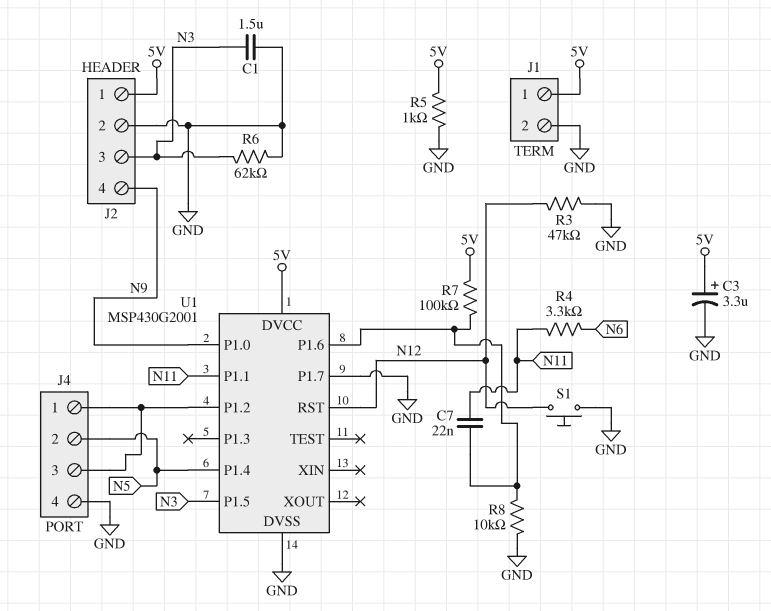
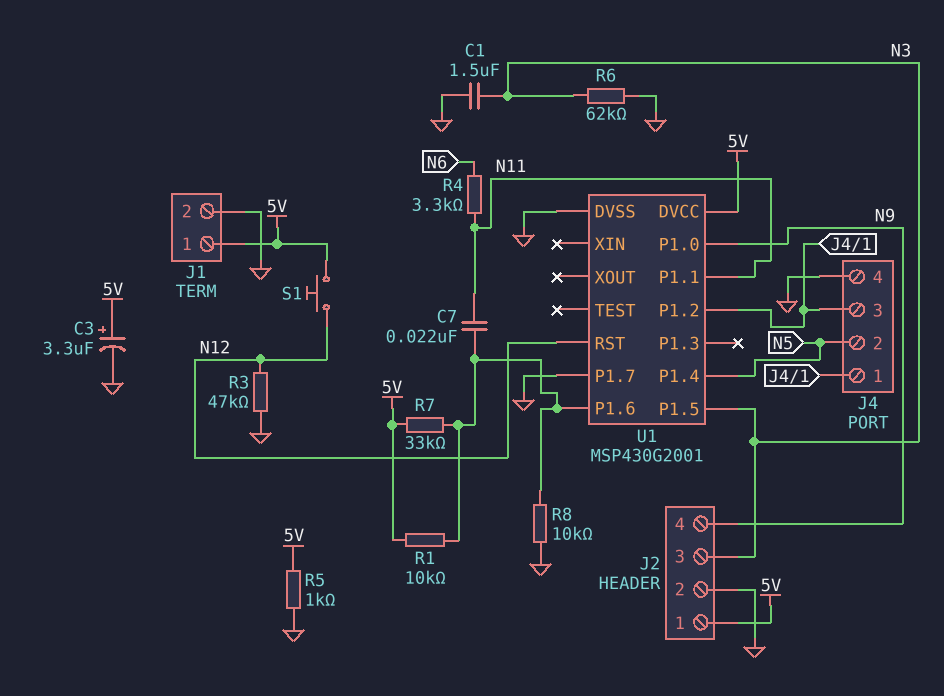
R1: none -> 10k (5V, U1/P1.6)
R7: 100k (5V, U1/P1.6) -> 33k (5V, U1/P1.6)
S1: button (GND, N12) -> button (5V, N12)

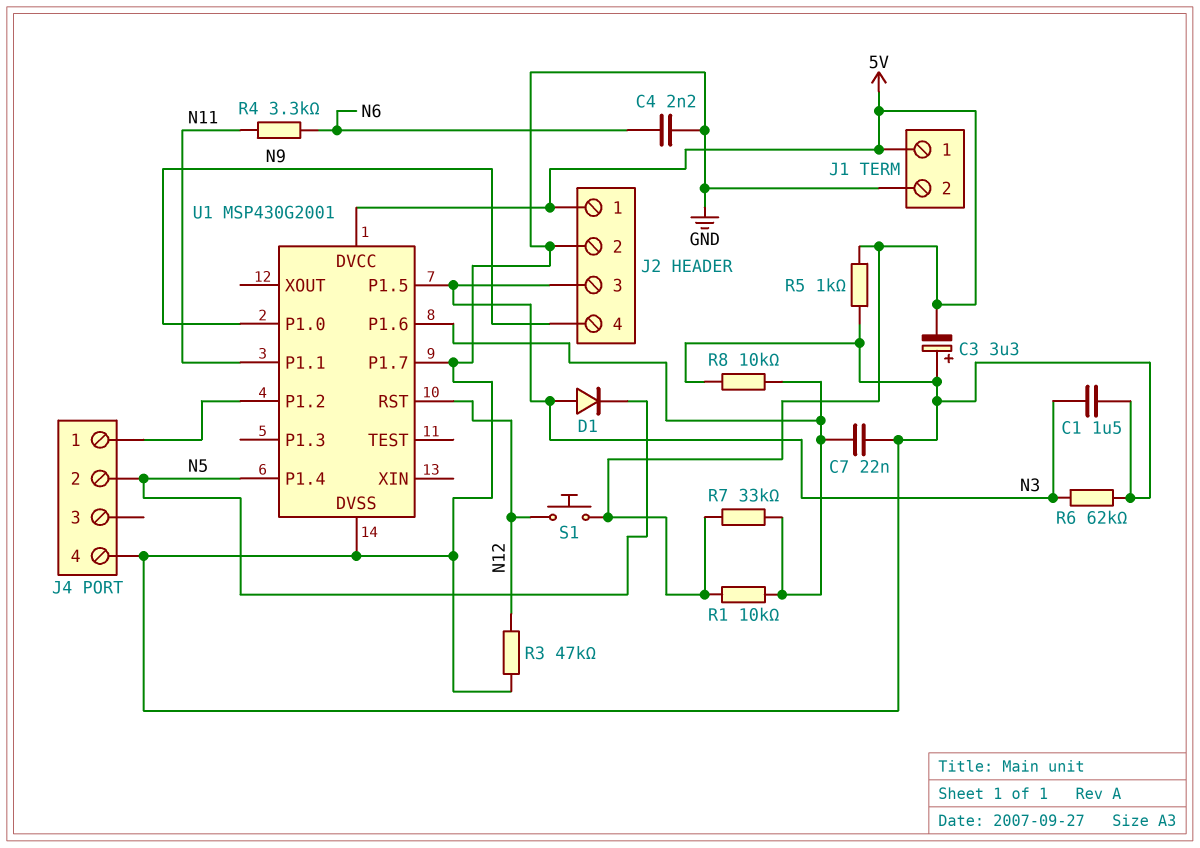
C3: 3.3uF (plus 5V, minus GND) -> 3.3uF (plus GND, minus 5V)
C4: none -> 2.2nF (GND, N6)
C7: 22nF (N11, U1/P1.6) -> 22nF (GND, U1/P1.6)
D1: none -> diode (A N3, K N5)
J4 pin 3: J4/1 -> none

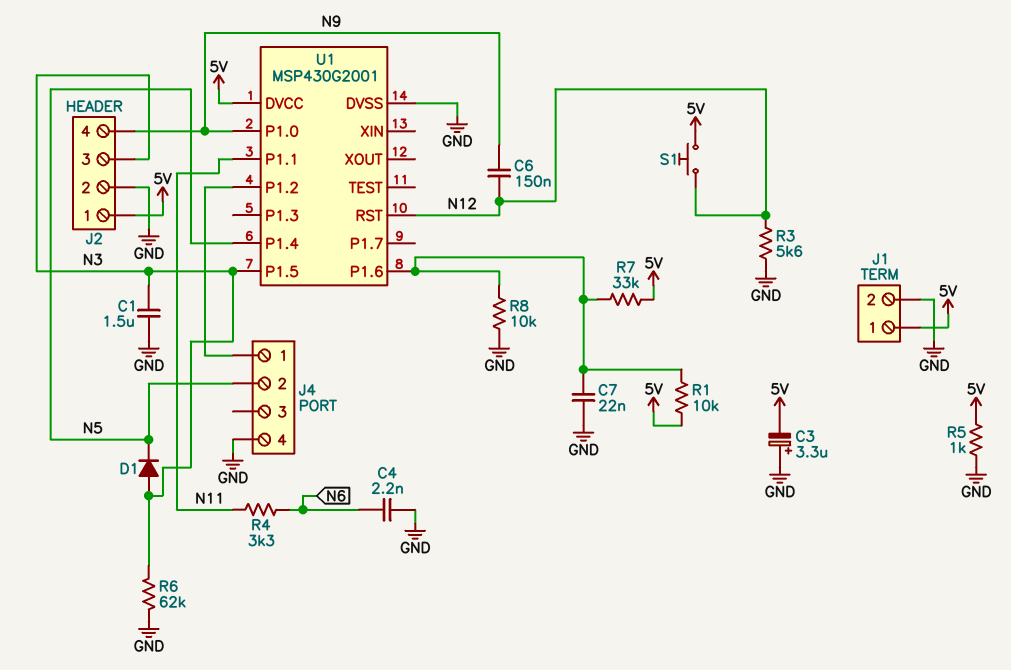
C6: none -> 150nF (N9, N12)
R3: 47k (GND, N12) -> 5.6k (GND, N12)
U1 pin P1.7: GND -> none

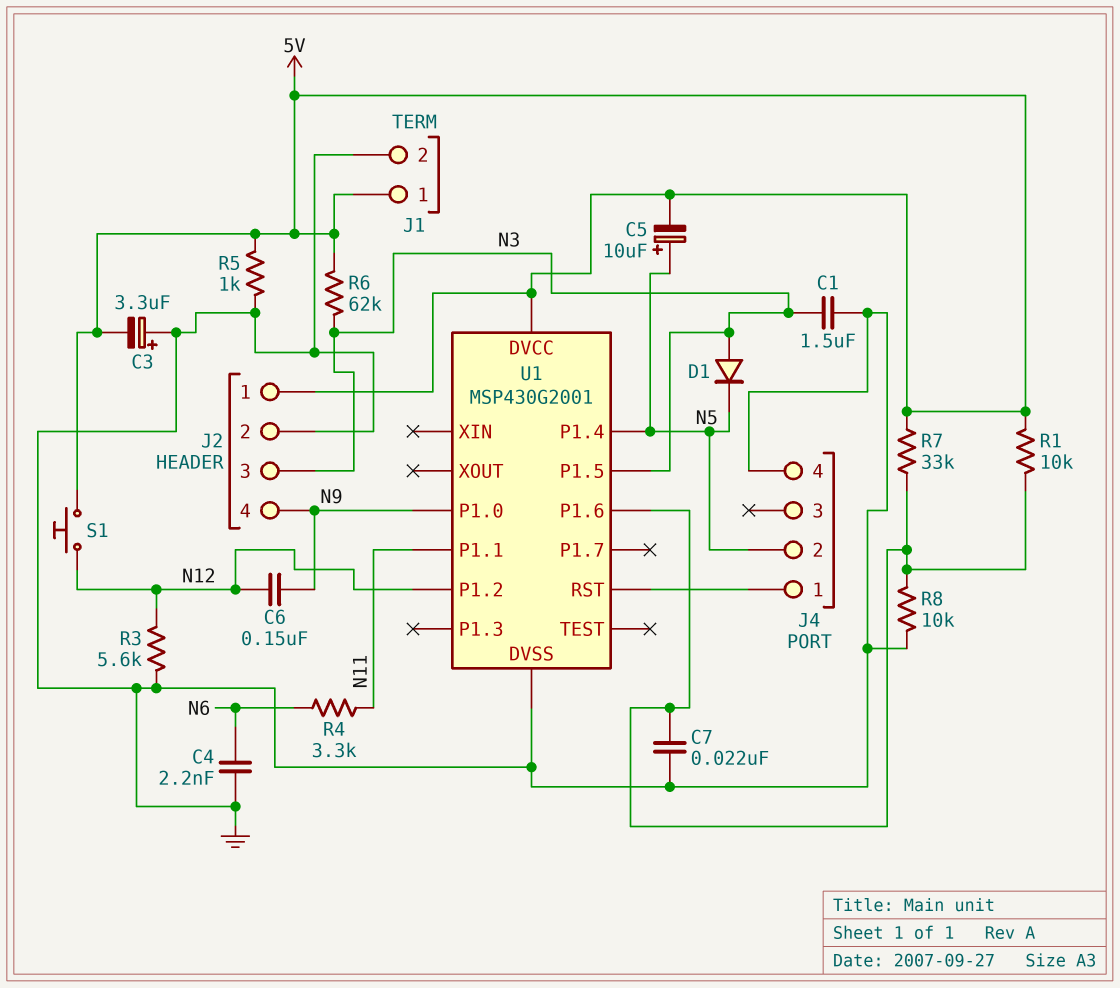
C5: none -> 10uF (plus N5, minus 5V)
R6: 62k (GND, N3) -> 62k (5V, N3)
U1 pin P1.2: J4/1 -> N12
U1 pin RST: N12 -> J4/1

